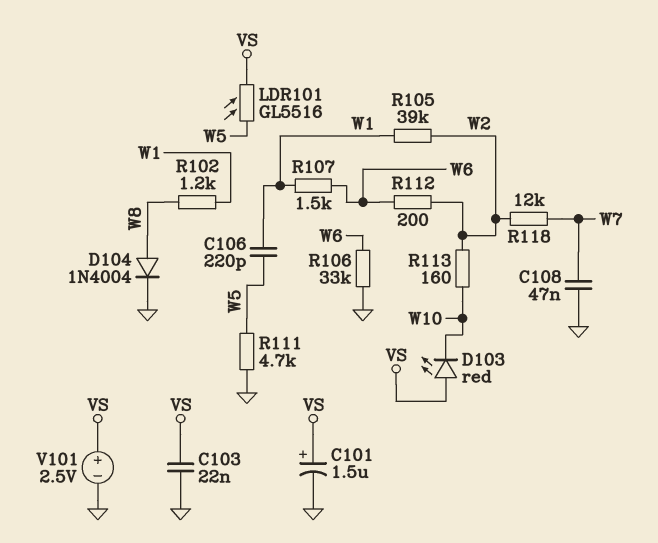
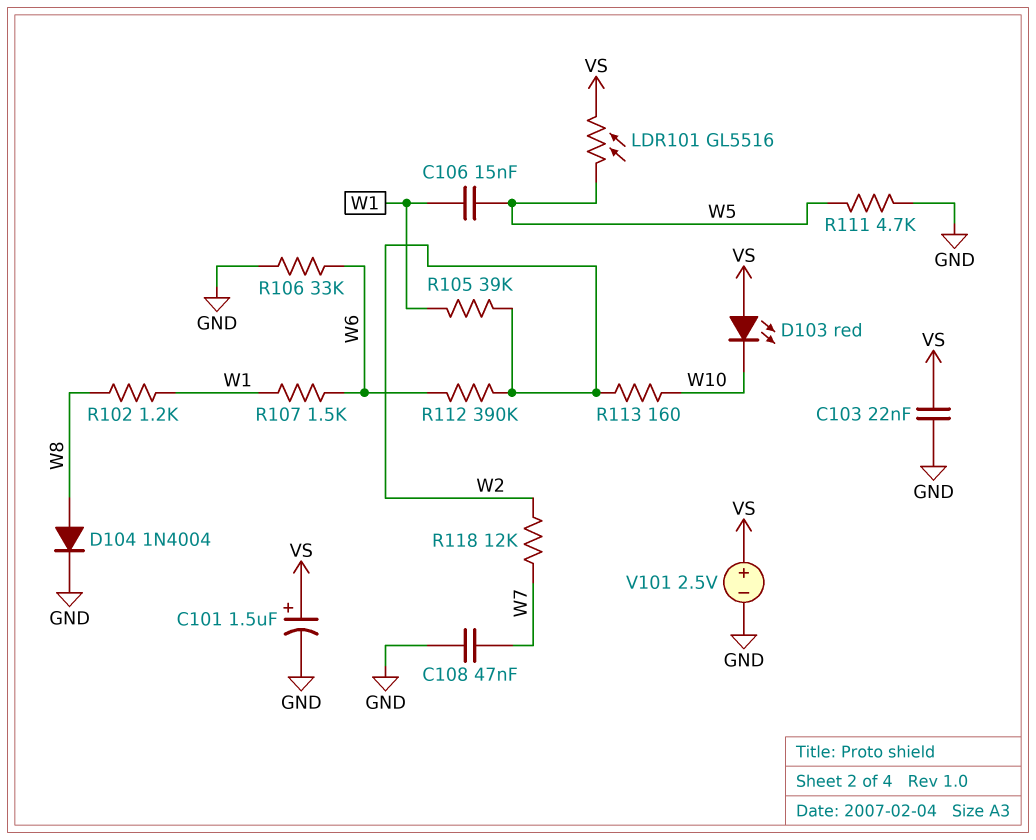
C106: 220pF (W1, W5) -> 15nF (W1, W5)
R112: 200 (W2, W6) -> 390k (W2, W6)

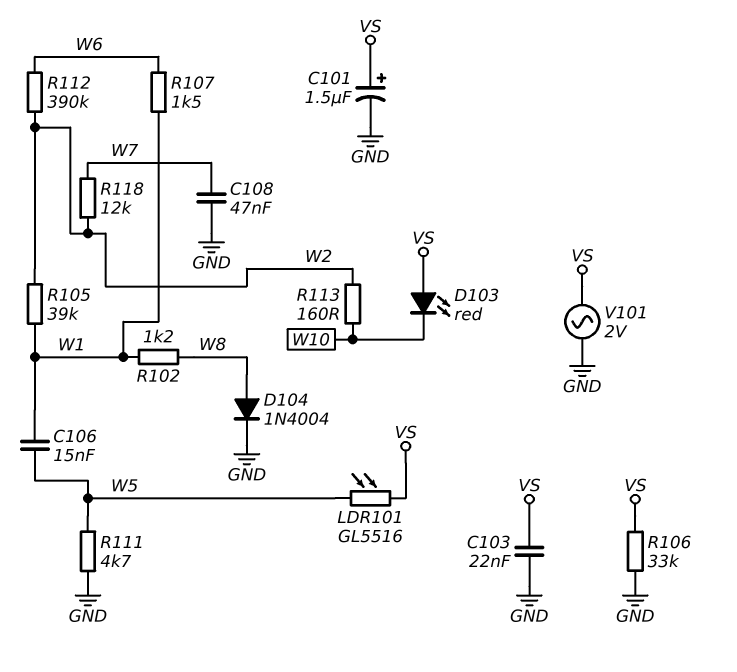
R106: 33k (GND, W6) -> 33k (GND, VS)
V101: 2.5V (plus VS, minus GND) -> AC 2V (GND, VS)

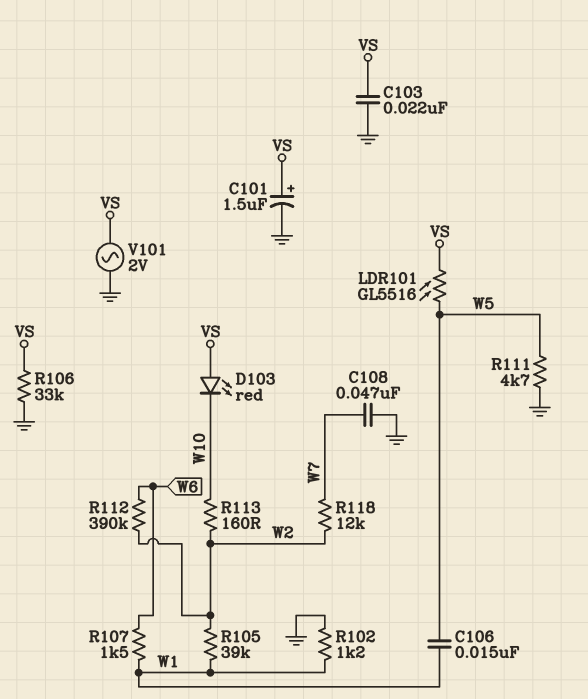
D104: diode 1N4004 (A W8, K GND) -> none
R102: 1.2k (W1, W8) -> 1.2k (GND, W1)

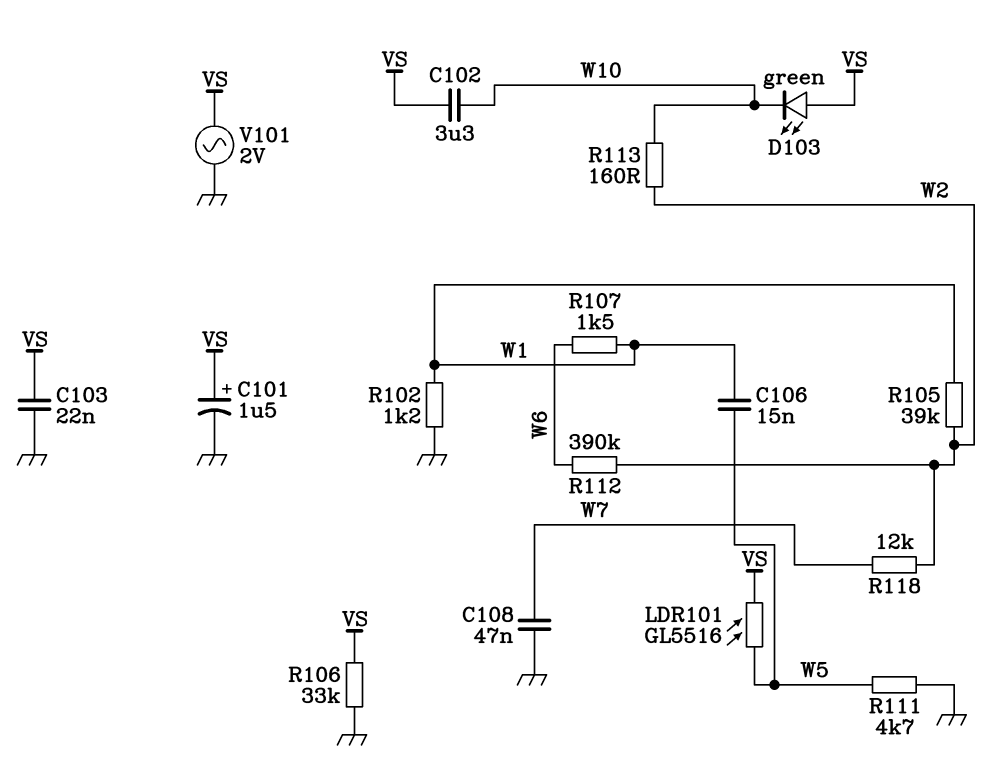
C102: none -> 3.3uF (VS, W10)
D103: LED red (A VS, K W10) -> LED green (A VS, K W10)

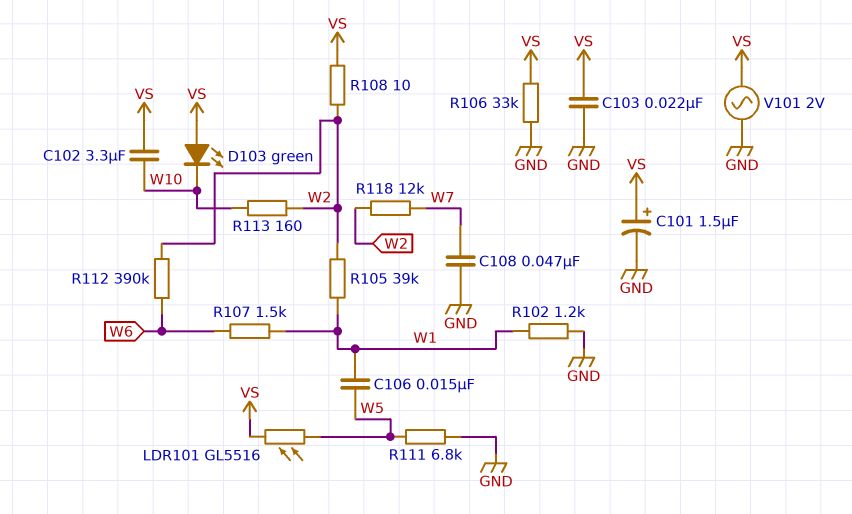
R108: none -> 10 (VS, W2)
R111: 4.7k (GND, W5) -> 6.8k (GND, W5)

